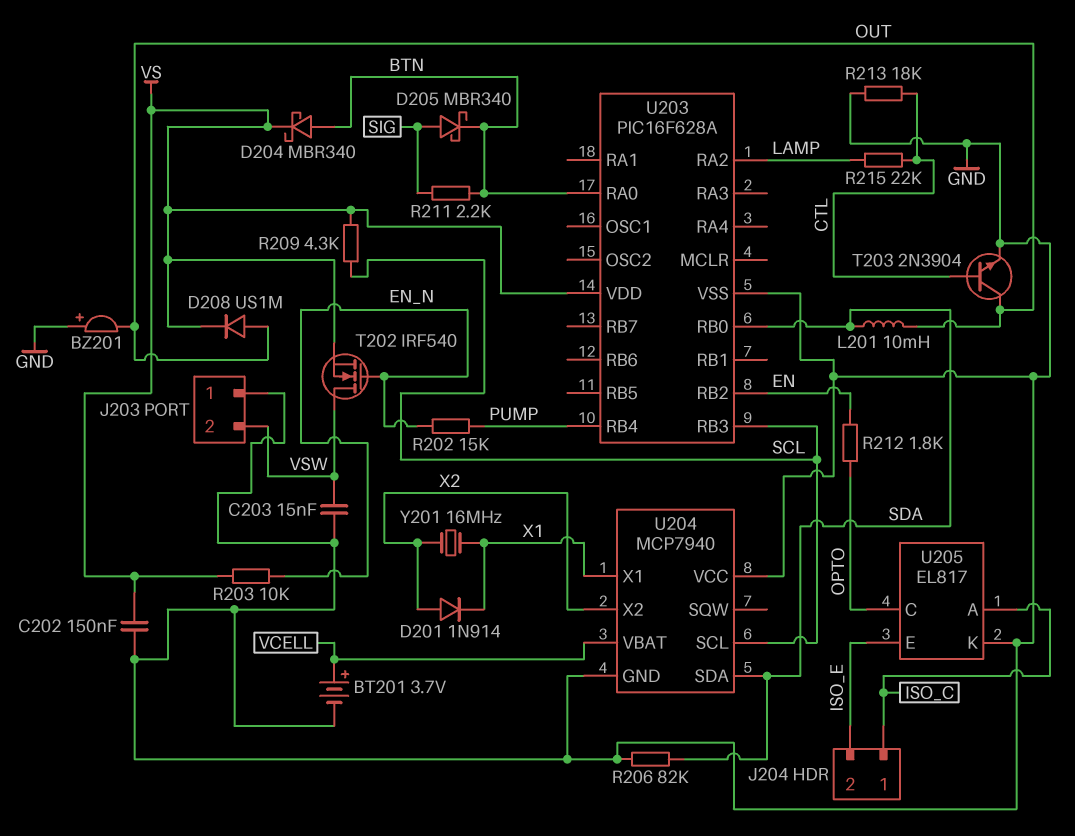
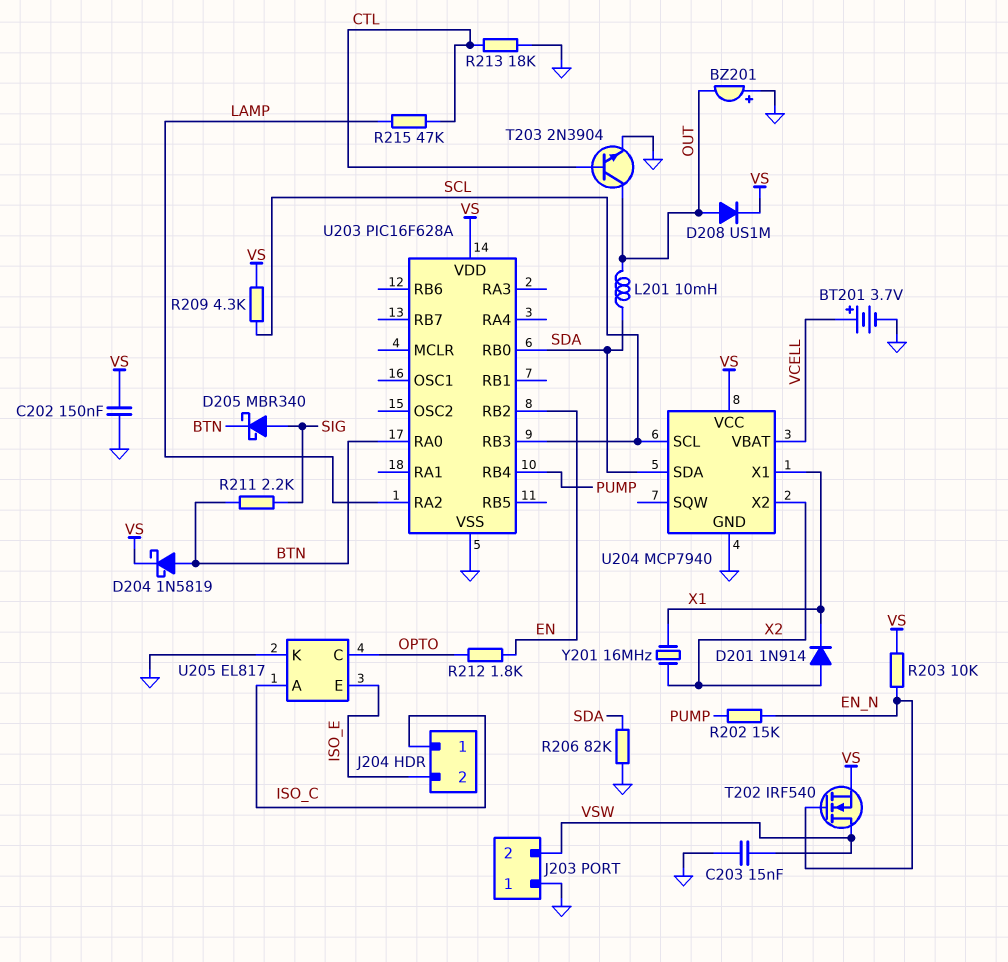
D204: schottky MBR340 (A BTN, K VS) -> schottky 1N5819 (A BTN, K VS)
R215: 22k (CTL, LAMP) -> 47k (CTL, LAMP)
U204 pin VCC: GND -> VS

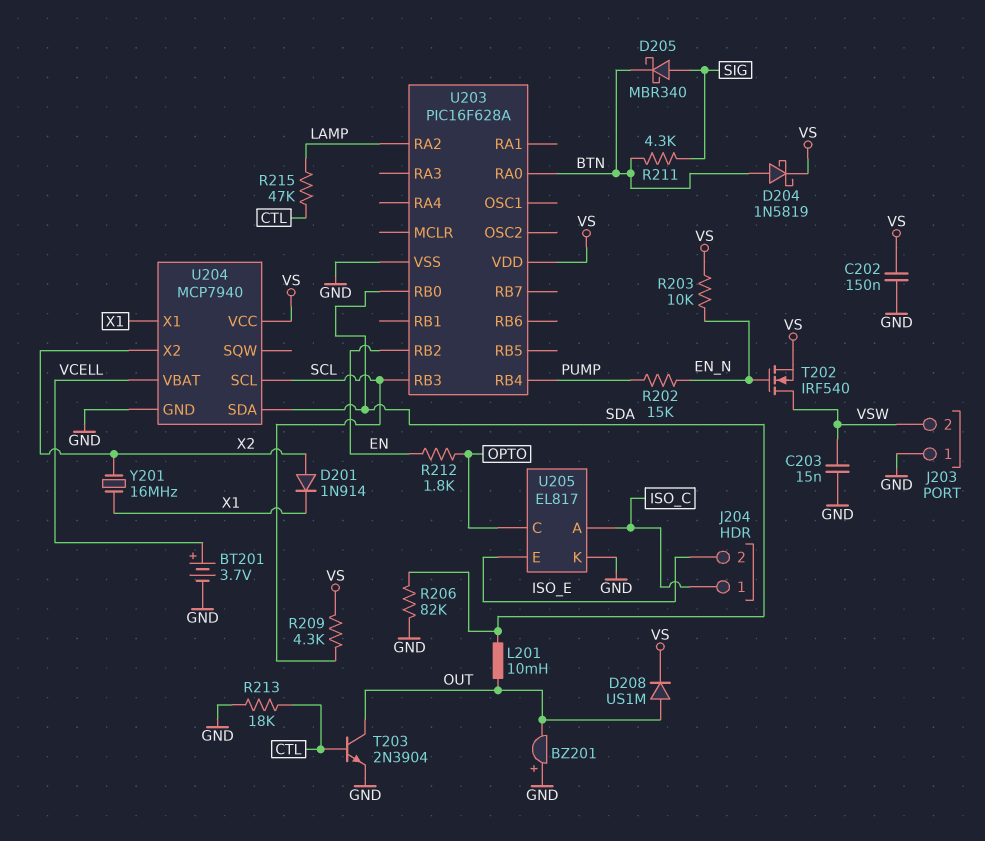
R211: 2.2k (BTN, SIG) -> 4.3k (BTN, SIG)

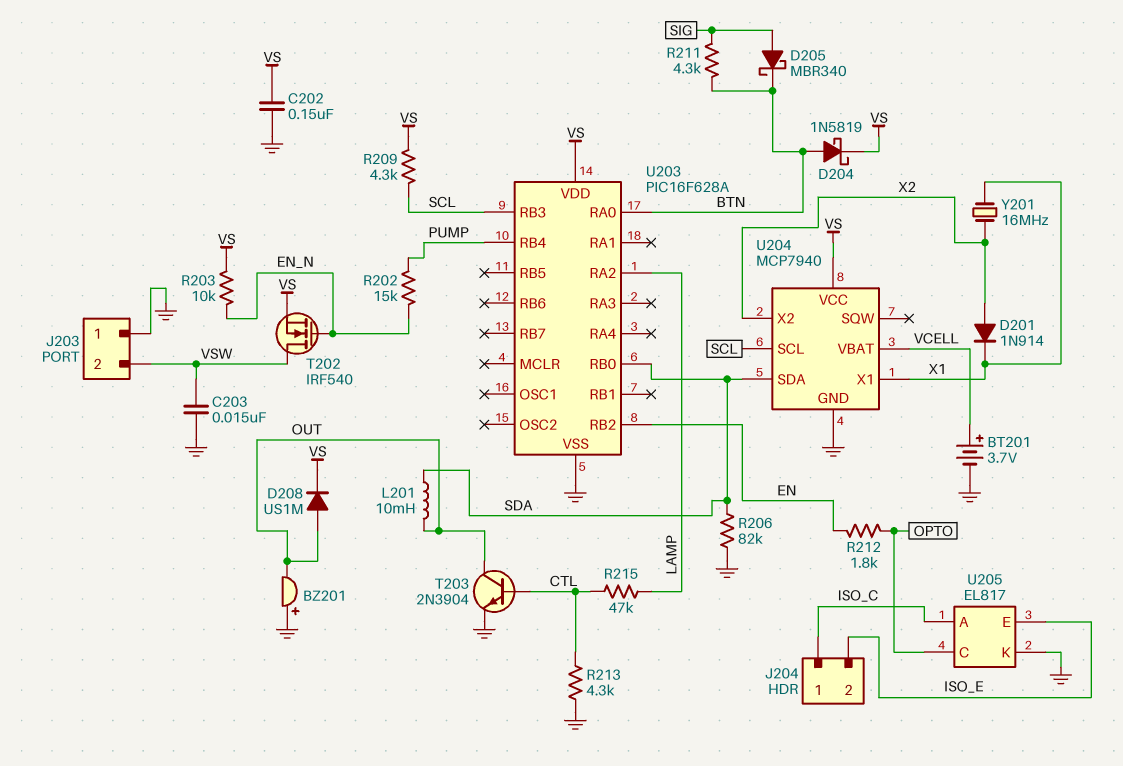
R213: 18k (CTL, GND) -> 4.3k (CTL, GND)

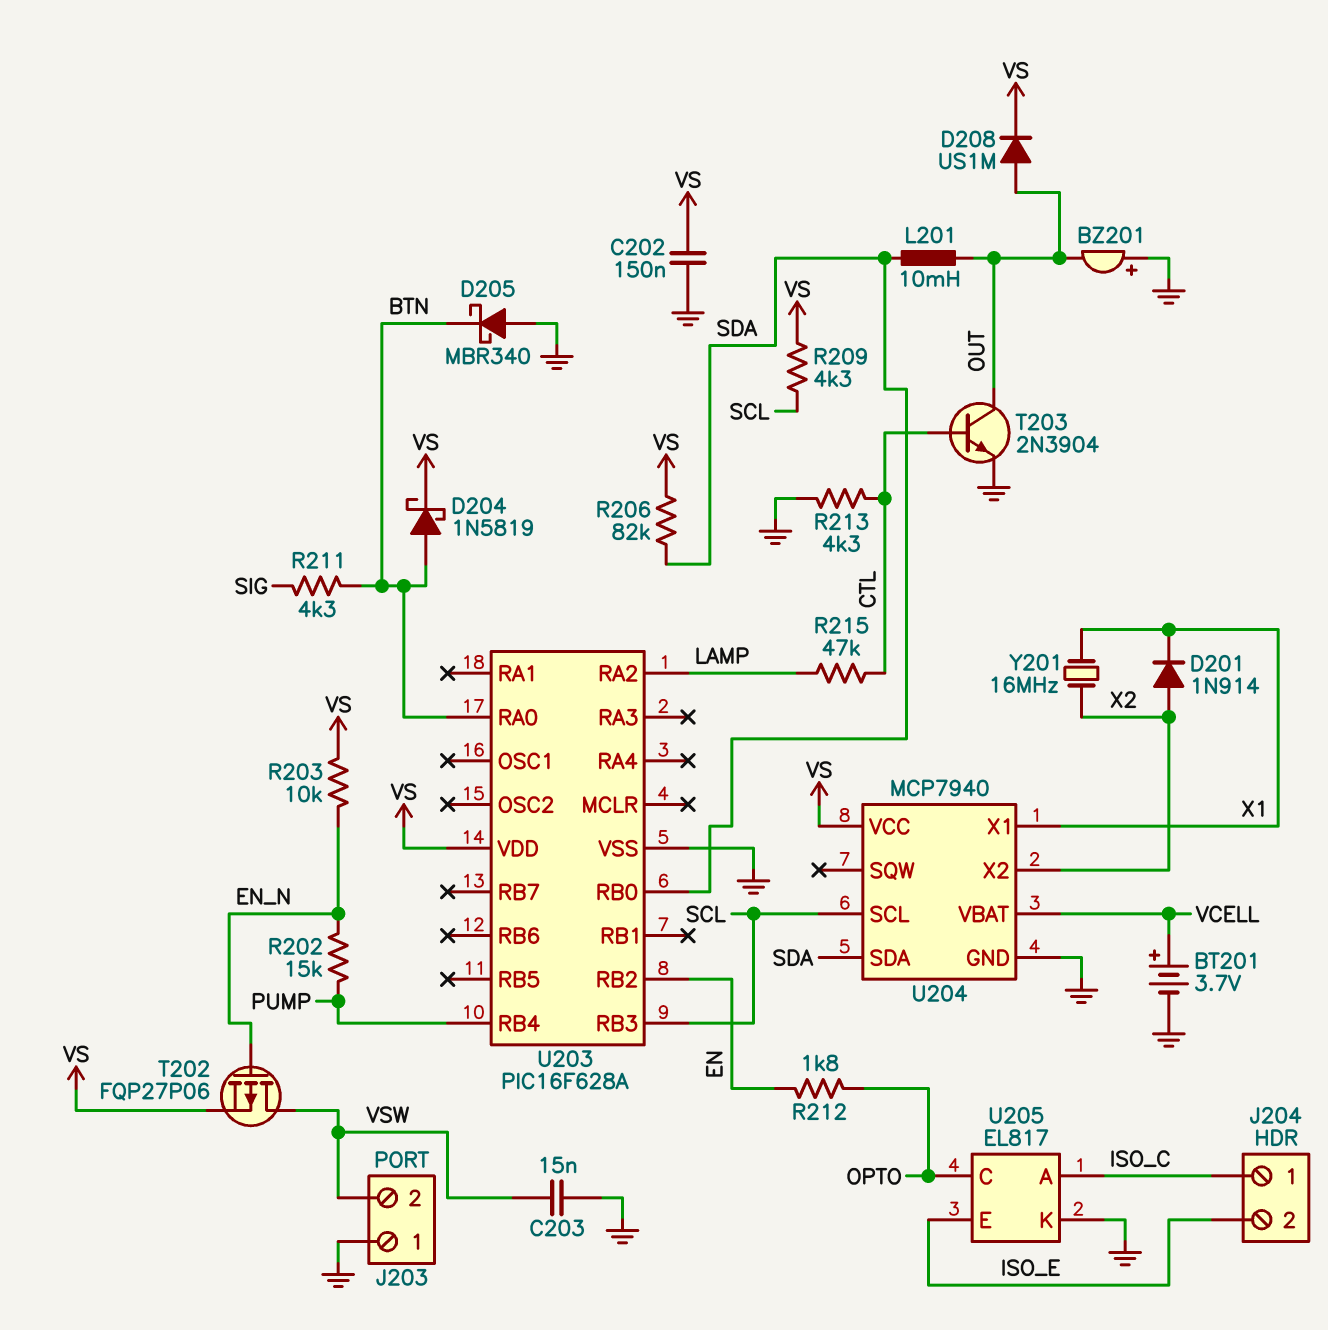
D205: schottky MBR340 (A SIG, K BTN) -> schottky MBR340 (A GND, K BTN)
R206: 82k (GND, SDA) -> 82k (SDA, VS)
T202: NMOS IRF540 (G EN_N, D VSW, S VS) -> PMOS FQP27P06 (G EN_N, D VSW, S VS)

